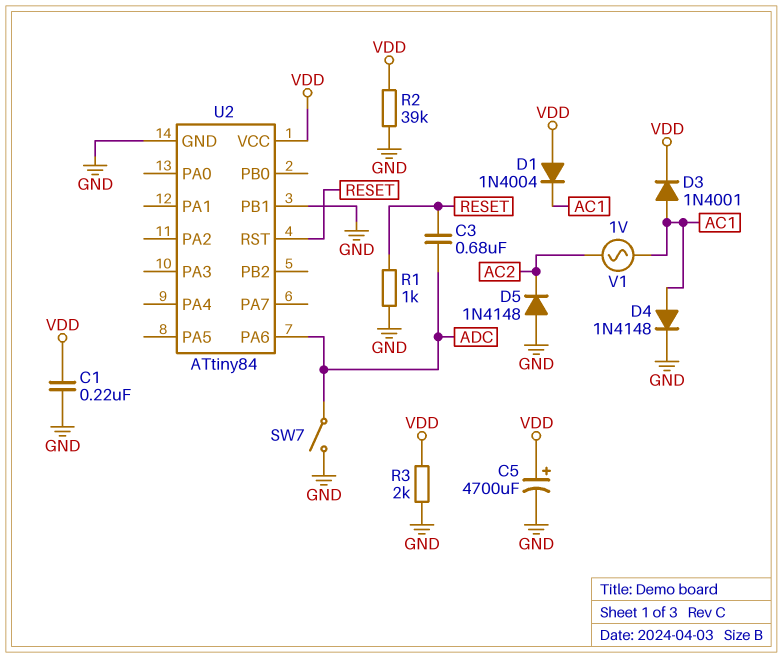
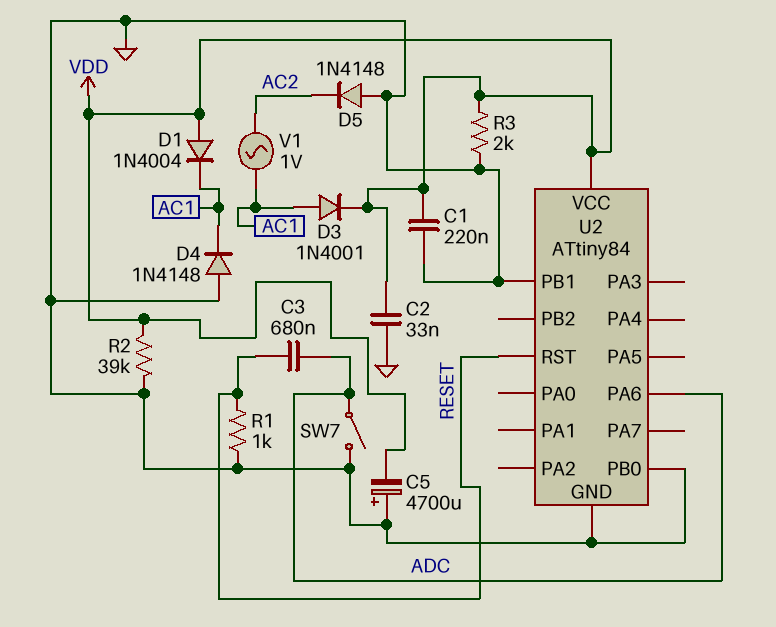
C2: none -> 33nF (GND, VDD)
C5: 4700uF (plus VDD, minus GND) -> 4700uF (plus GND, minus VDD)
D4: diode 1N4148 (A AC1, K GND) -> diode 1N4148 (A GND, K AC1)
U2 pin PB0: none -> GND

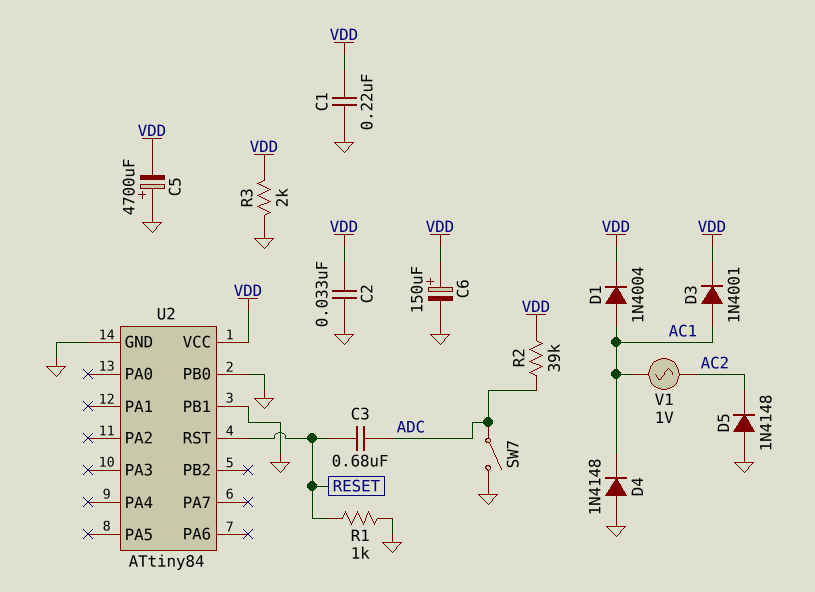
C6: none -> 150uF (plus VDD, minus GND)
D1: diode 1N4004 (A VDD, K AC1) -> diode 1N4004 (A AC1, K VDD)
R2: 39k (GND, VDD) -> 39k (ADC, VDD)
U2 pin PA6: ADC -> none

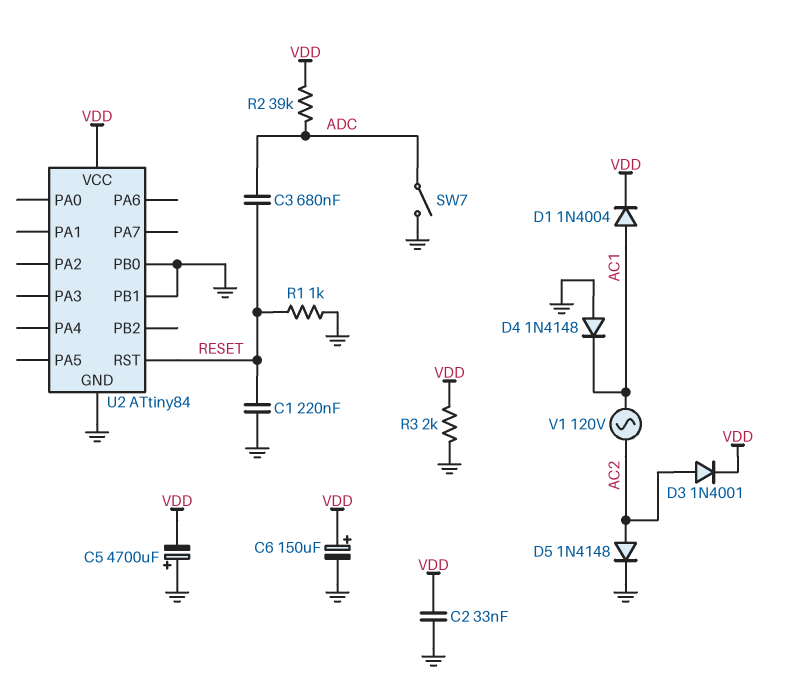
C1: 220nF (GND, VDD) -> 220nF (GND, RESET)
D3: diode 1N4001 (A AC1, K VDD) -> diode 1N4001 (A AC2, K VDD)
D5: diode 1N4148 (A GND, K AC2) -> diode 1N4148 (A AC2, K GND)
V1: AC 1V (AC1, AC2) -> AC 120V (AC1, AC2)

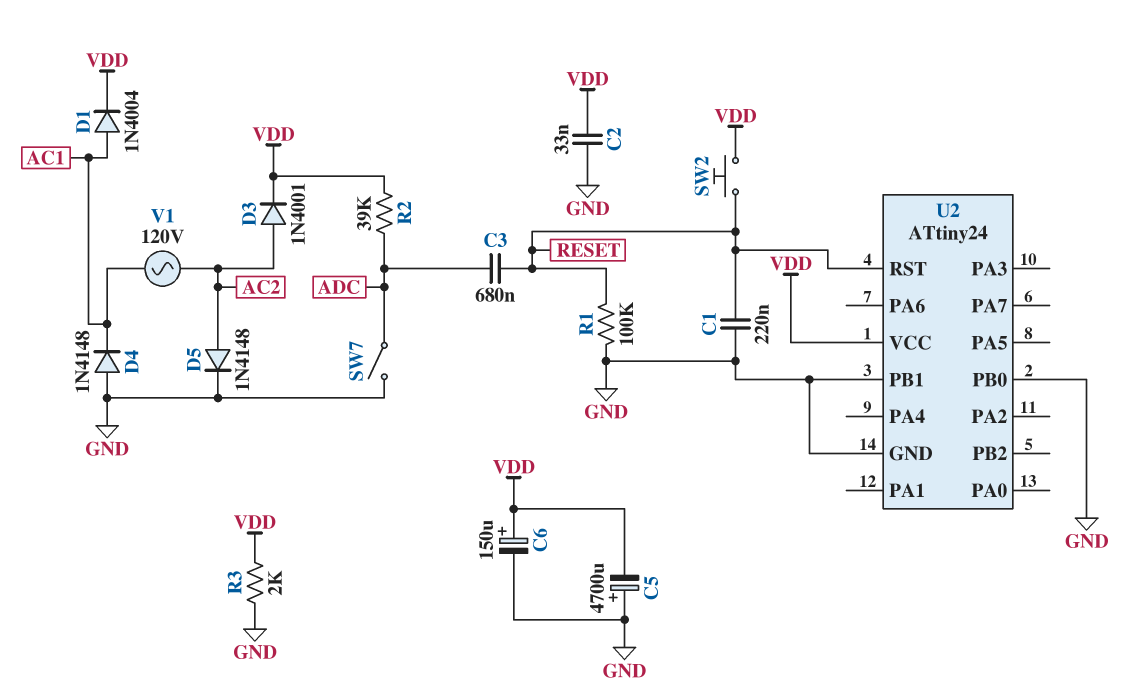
R1: 1k (GND, RESET) -> 100k (GND, RESET)
SW2: none -> button (RESET, VDD)
U2: ATtiny84 -> ATtiny24

